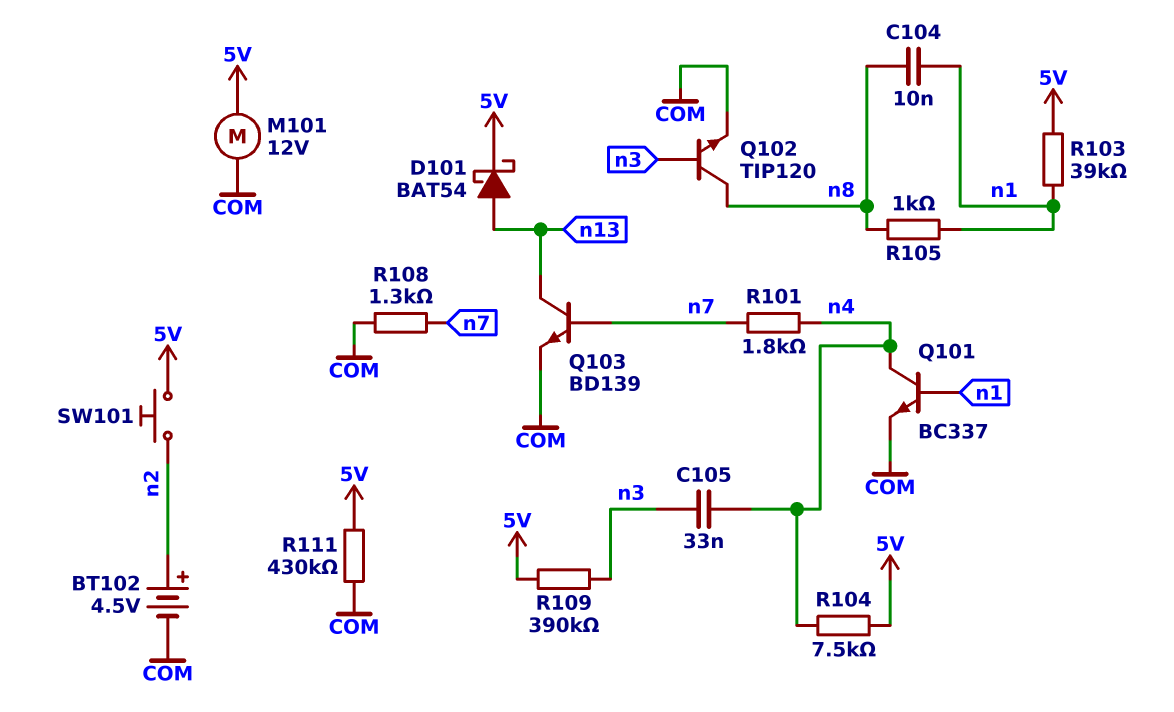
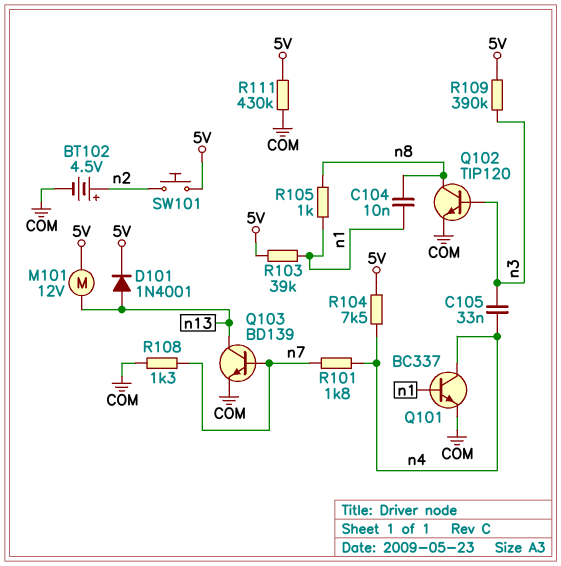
D101: schottky BAT54 (A n13, K 5V) -> diode 1N4001 (A n13, K 5V)
M101: motor 12V (5V, COM) -> motor 12V (5V, n13)

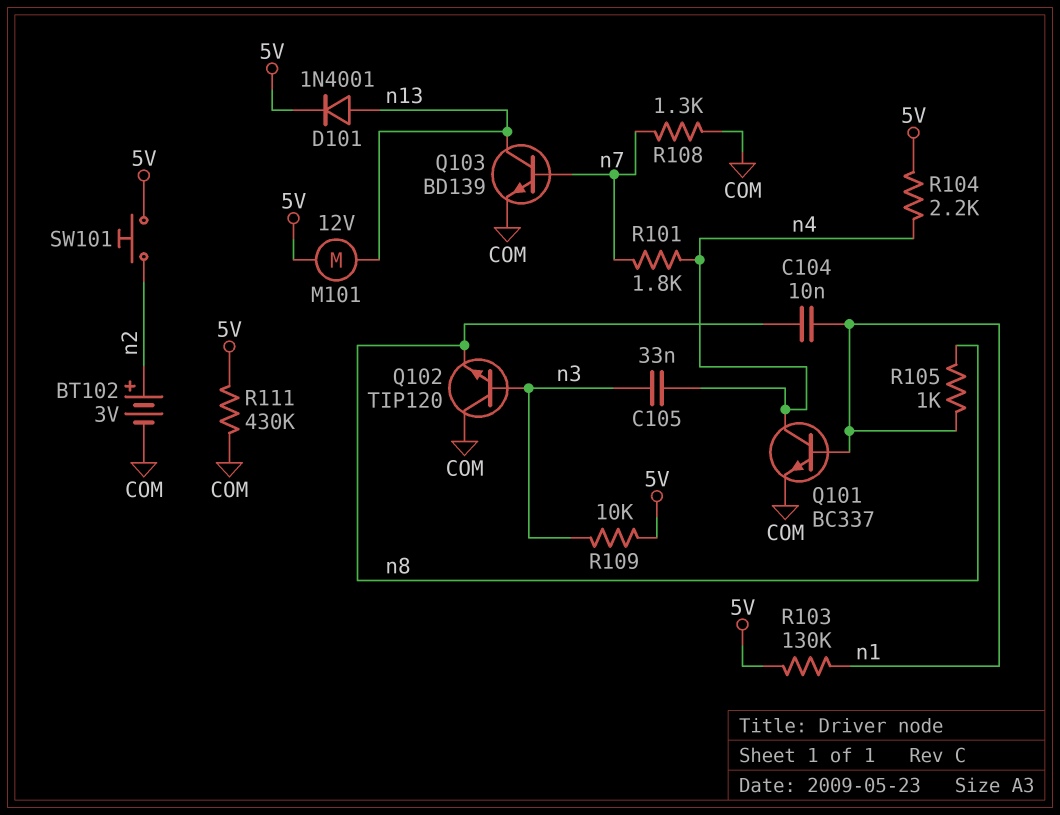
BT102: 4.5V (plus n2, minus COM) -> 3V (plus n2, minus COM)
Q102: NPN TIP120 (B n3, C n8, E COM) -> NPN TIP120 (B n3, C COM, E n8)
R103: 39k (5V, n1) -> 130k (5V, n1)
R104: 7.5k (5V, n4) -> 2.2k (5V, n4)
R109: 390k (5V, n3) -> 10k (5V, n3)

